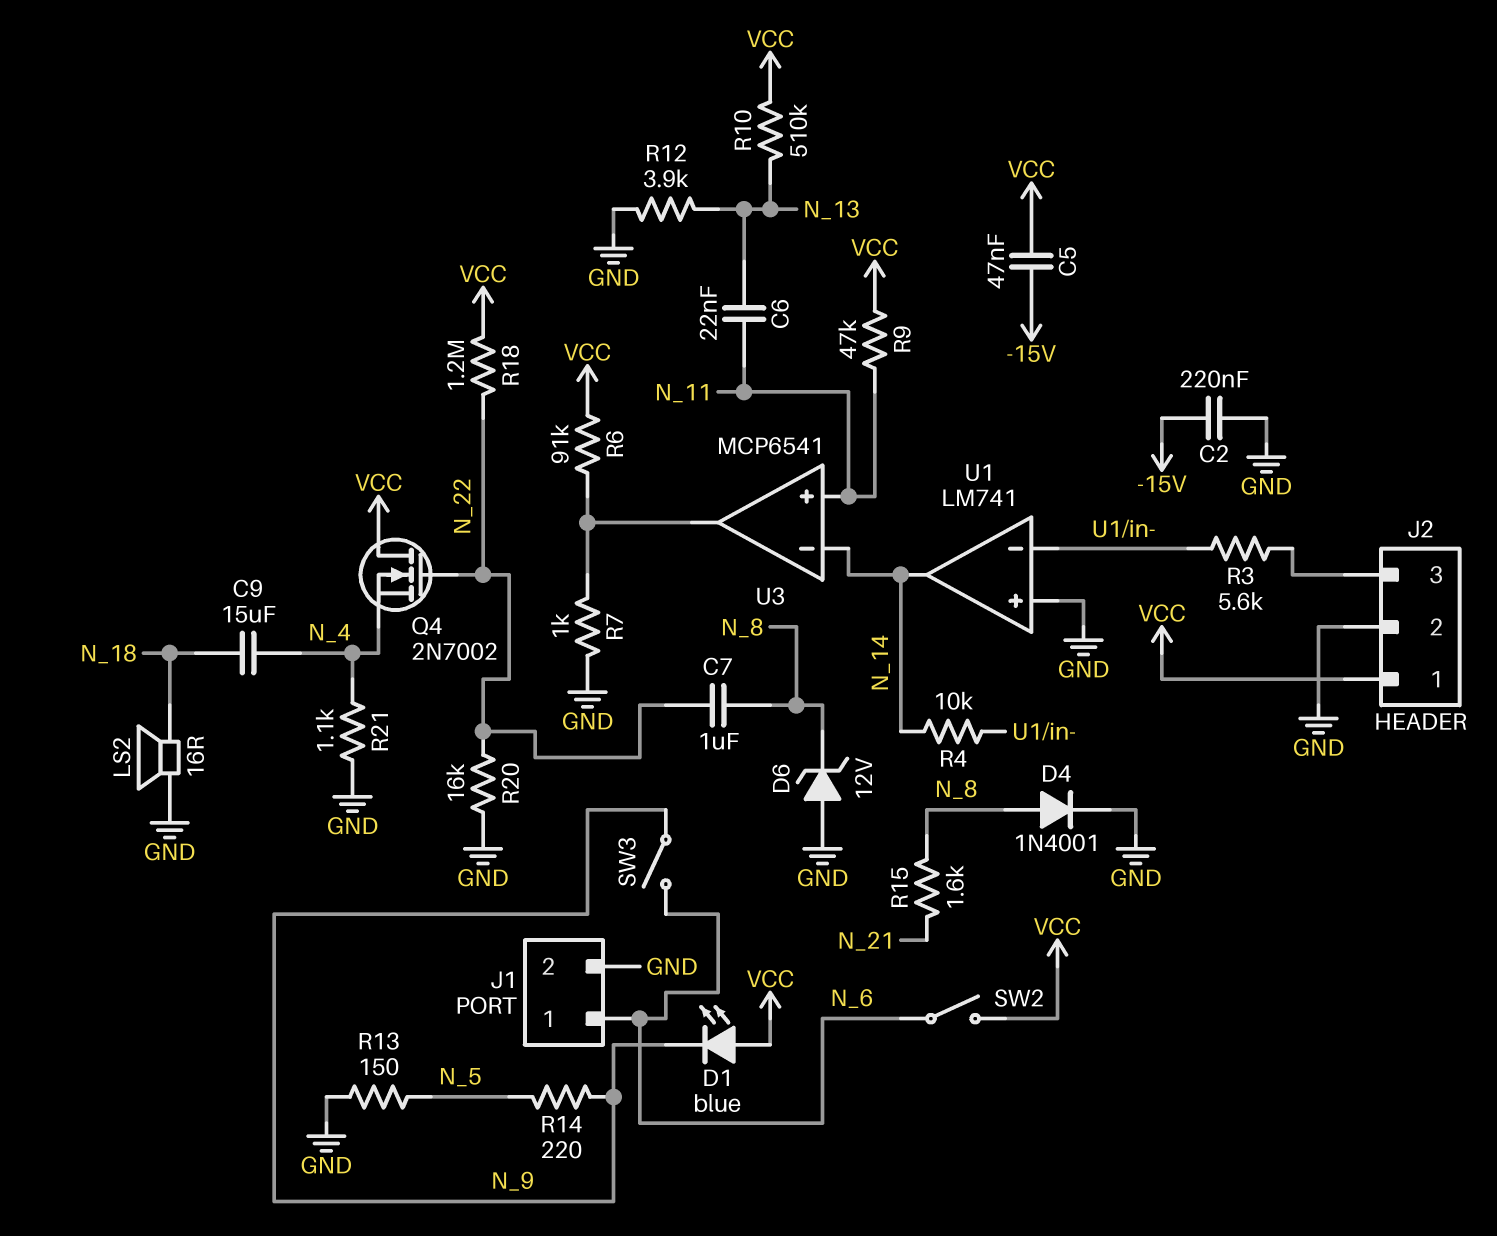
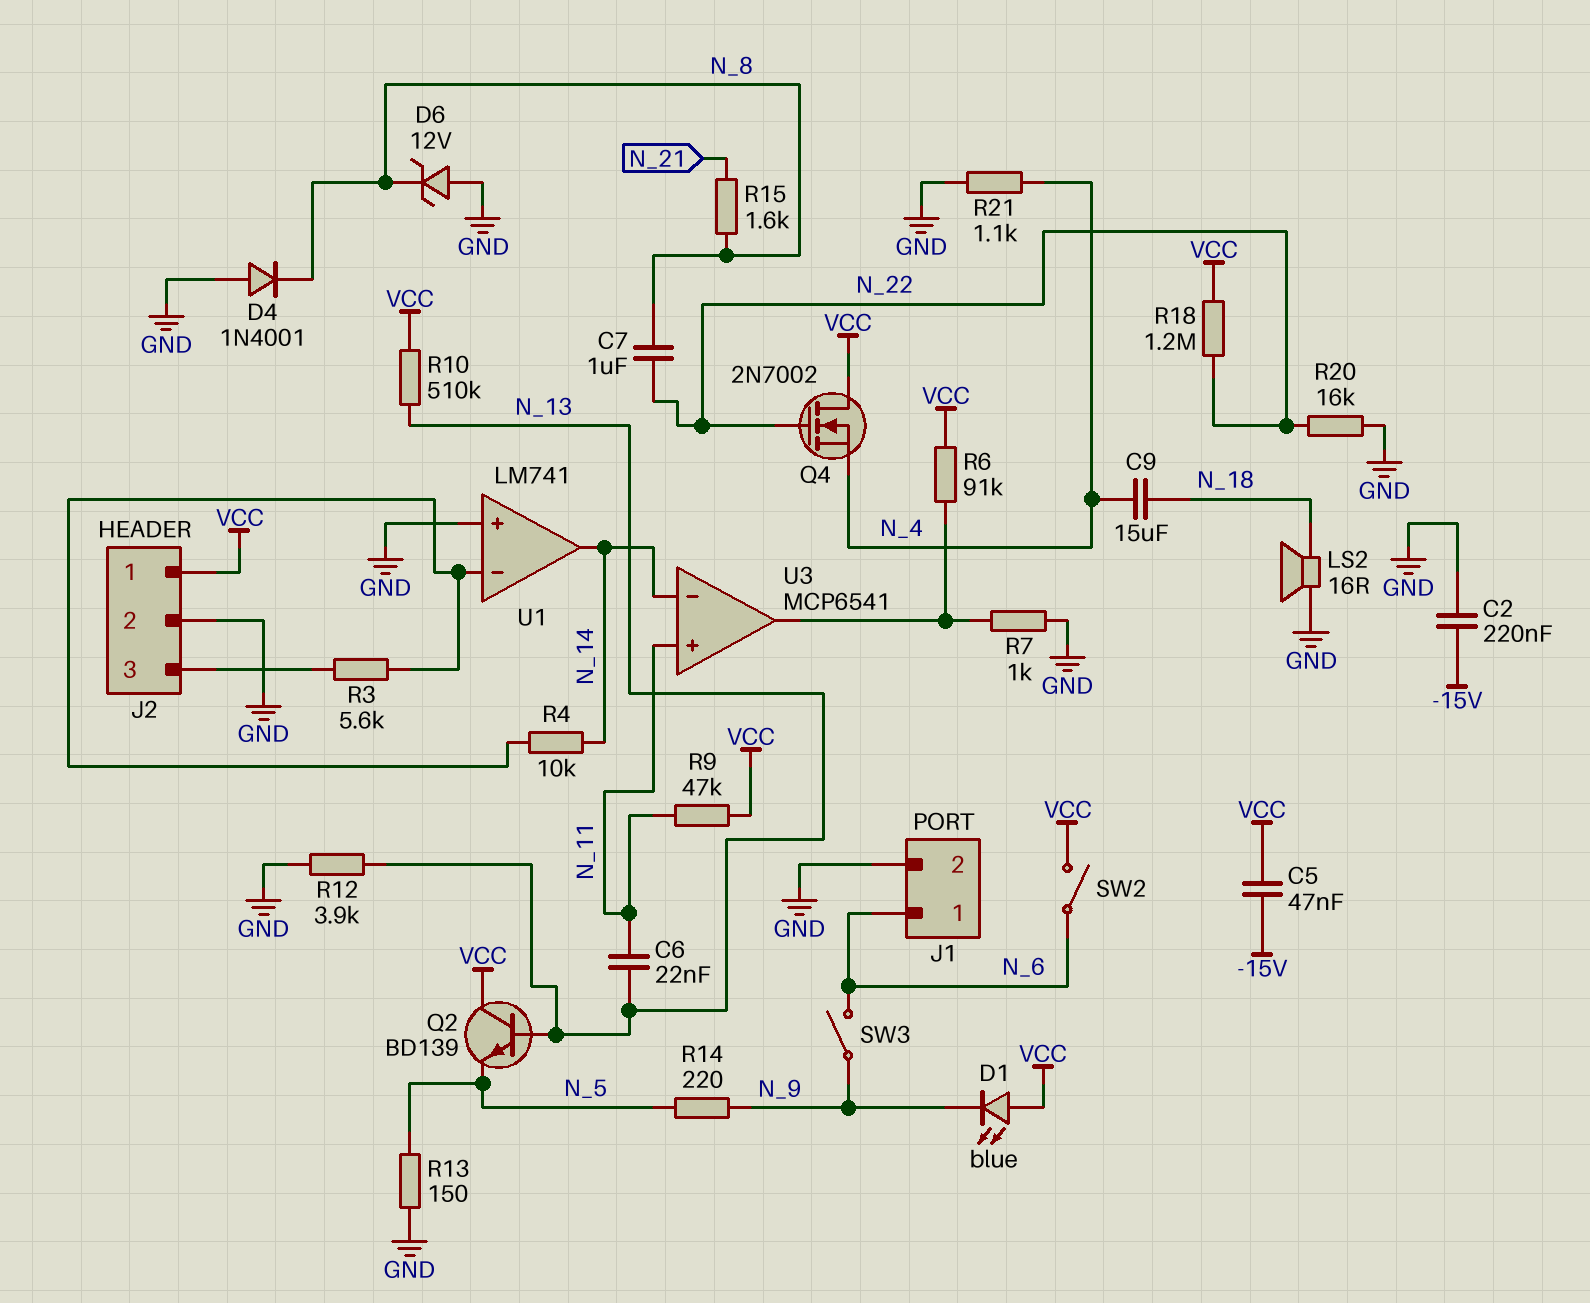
D4: diode 1N4001 (A N_8, K GND) -> diode 1N4001 (A GND, K N_8)
Q2: none -> NPN BD139 (B N_13, C VCC, E N_5)

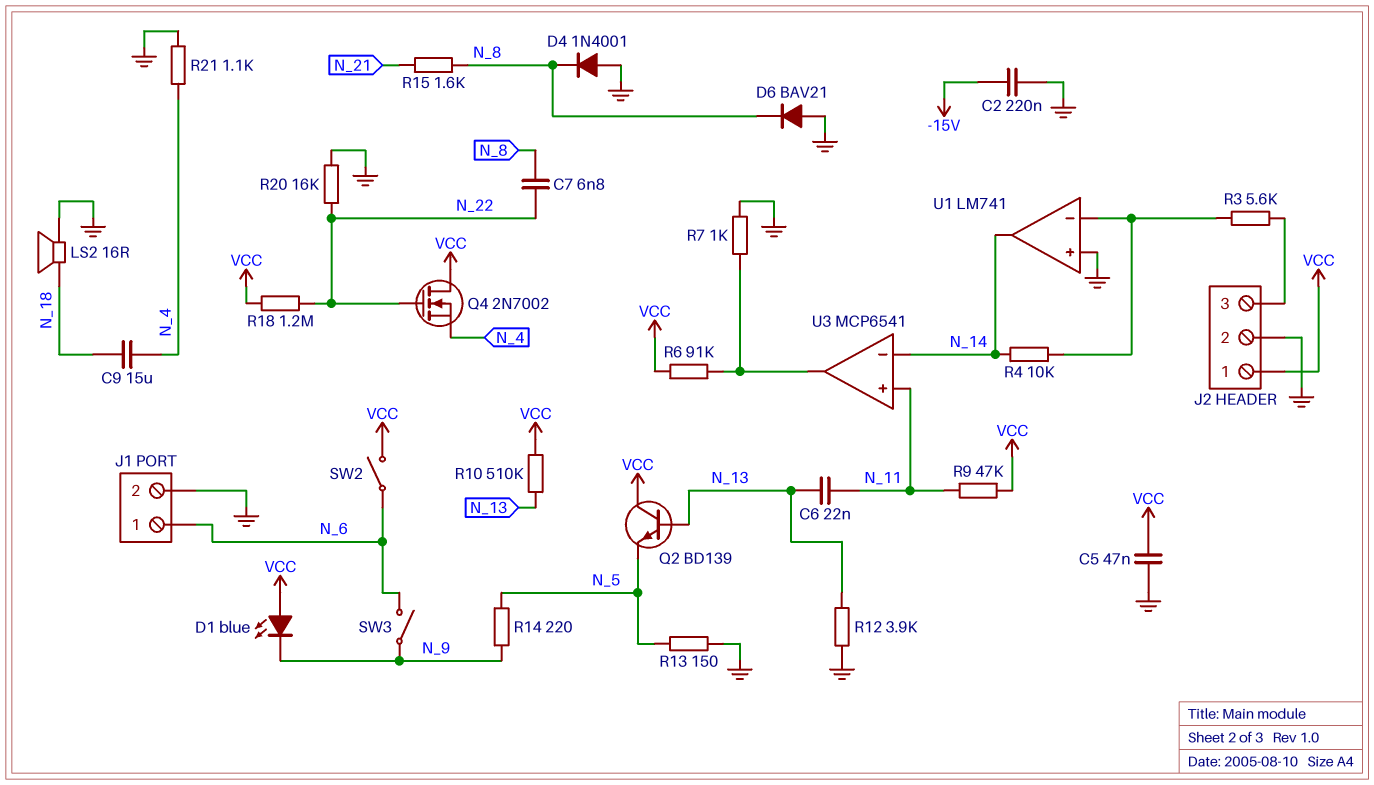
C5: 47nF (-15V, VCC) -> 47nF (GND, VCC)
C7: 1uF (N_8, N_22) -> 6.8nF (N_8, N_22)
D6: zener 12V (A GND, K N_8) -> diode BAV21 (A GND, K N_8)

